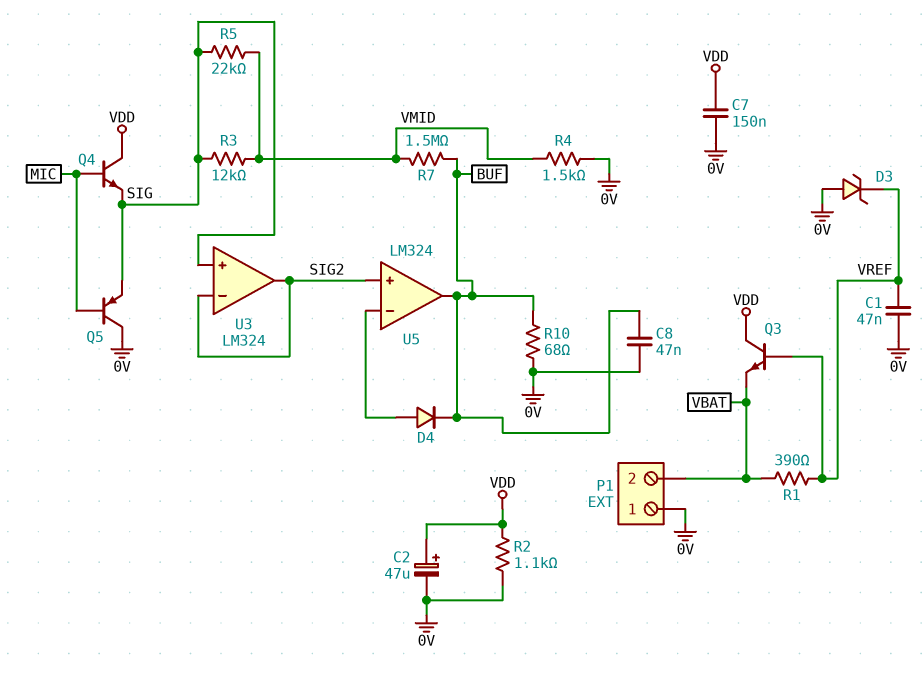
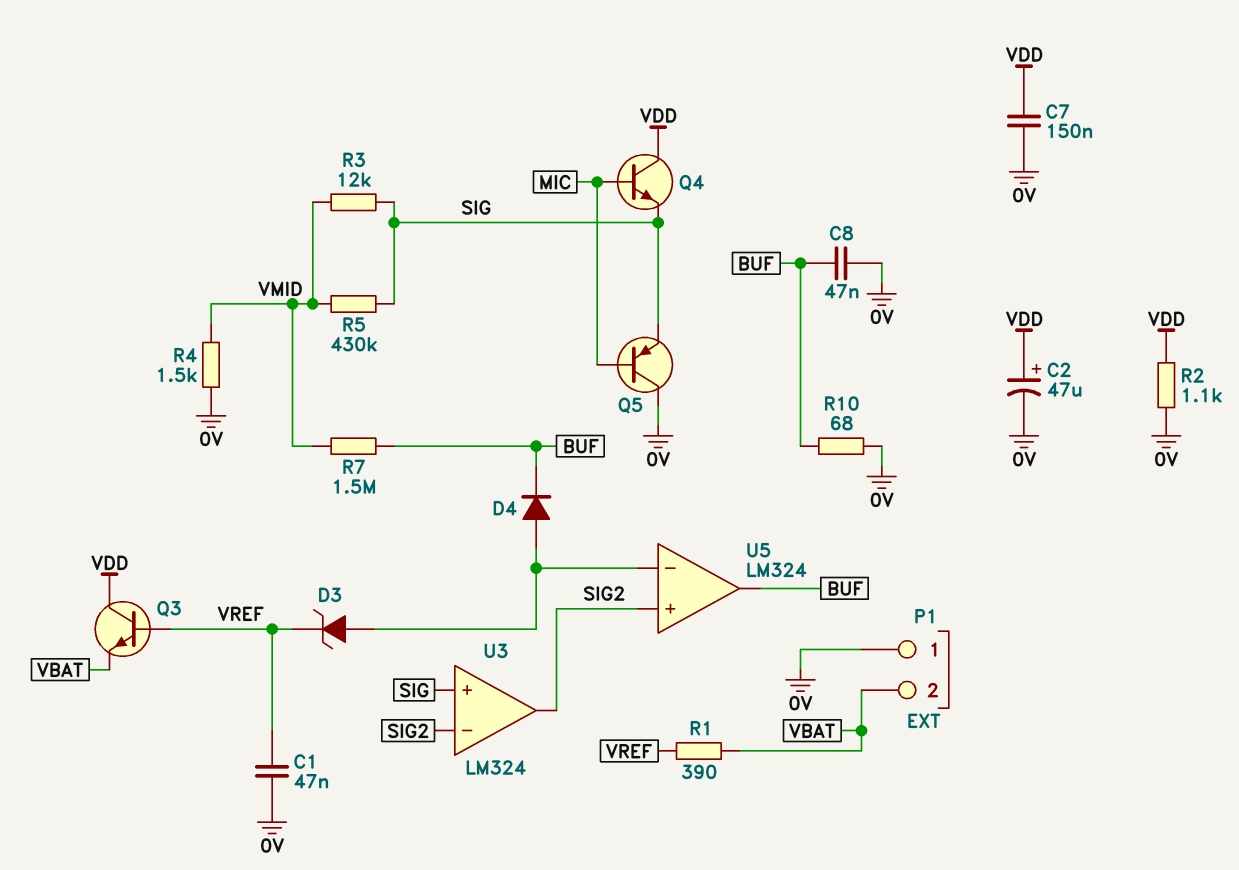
D3: zener (A 0V, K VREF) -> zener (A U5/in-, K VREF)
R5: 22k (SIG, VMID) -> 430k (SIG, VMID)

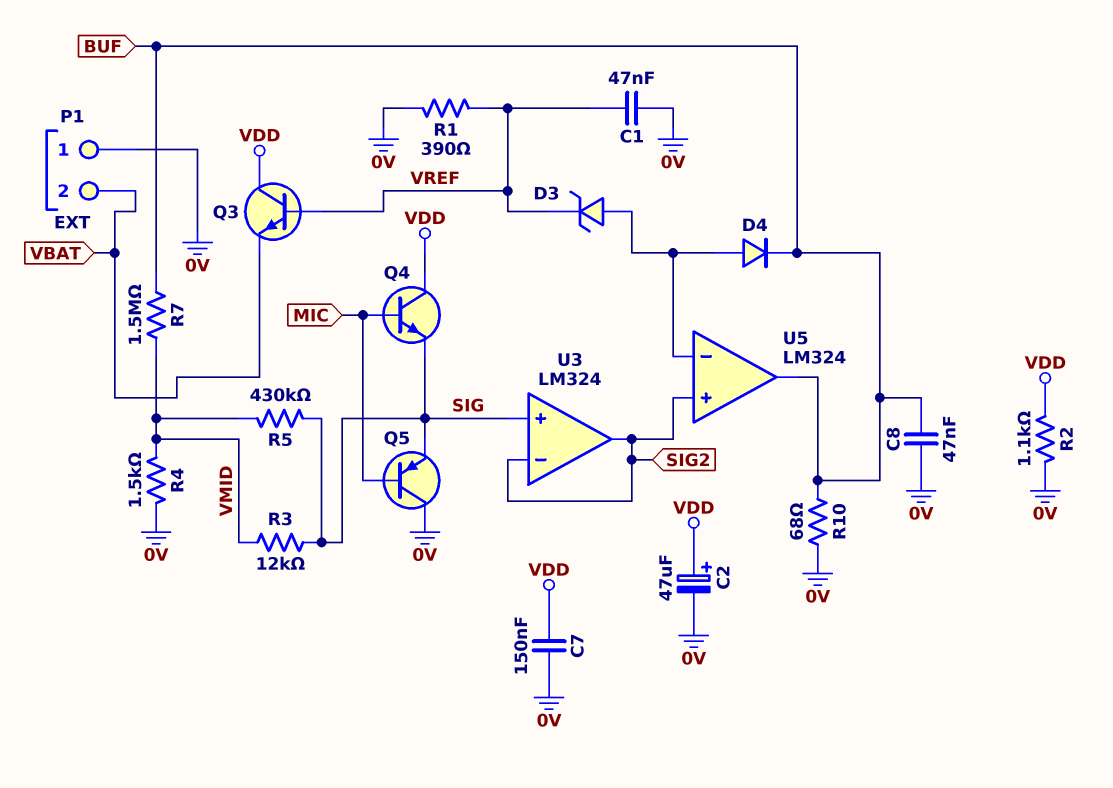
R1: 390 (VBAT, VREF) -> 390 (0V, VREF)

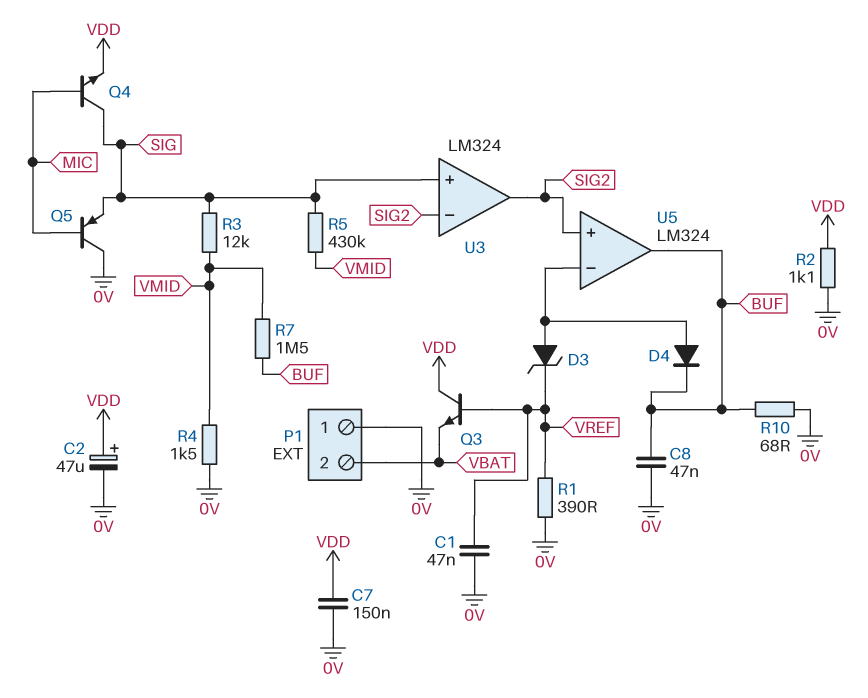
Q4: NPN (B MIC, C VDD, E SIG) -> NPN (B MIC, C SIG, E VDD)

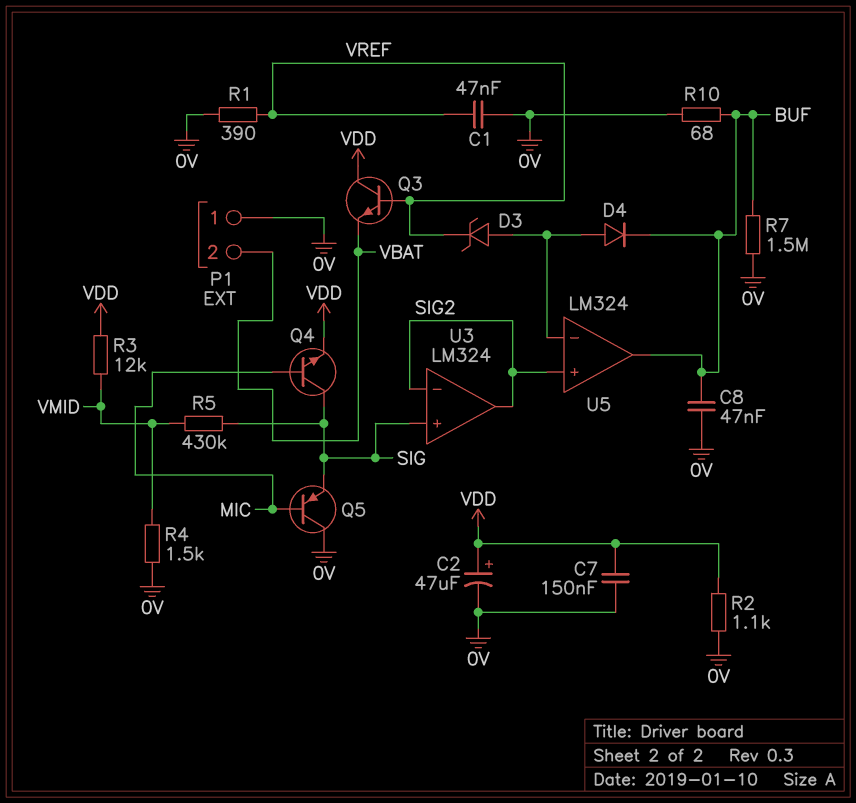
R3: 12k (SIG, VMID) -> 12k (VDD, VMID)
R7: 1.5M (BUF, VMID) -> 1.5M (0V, BUF)

